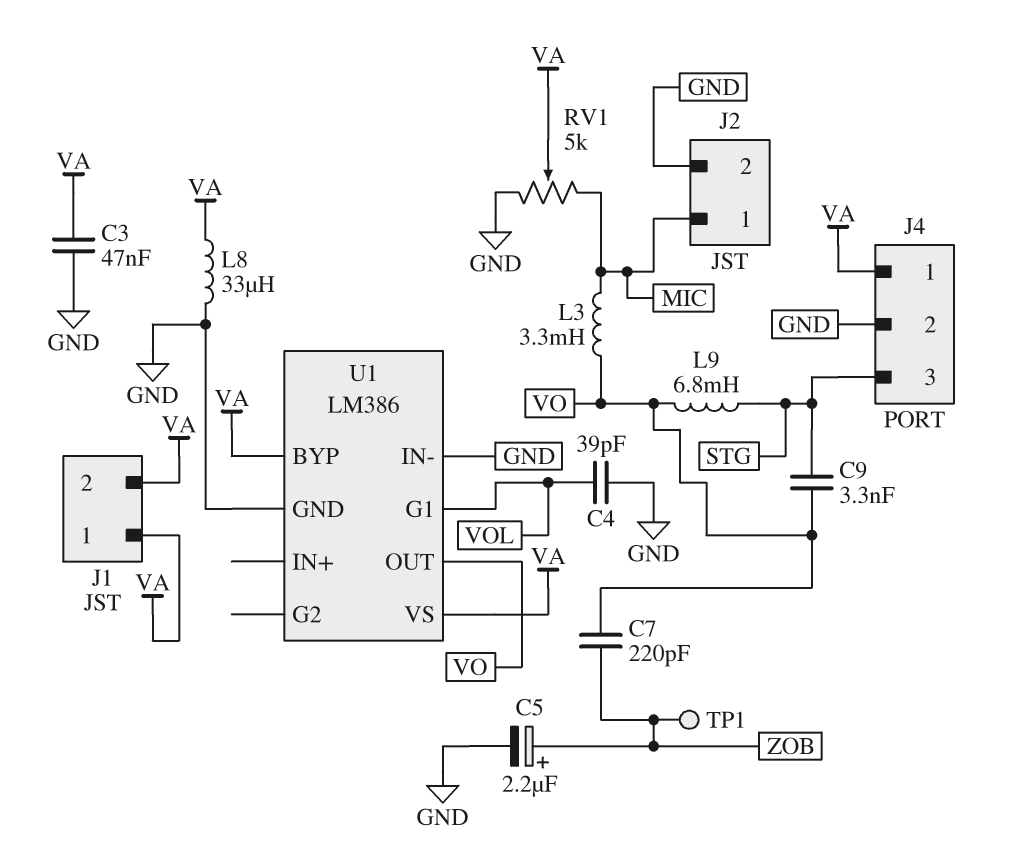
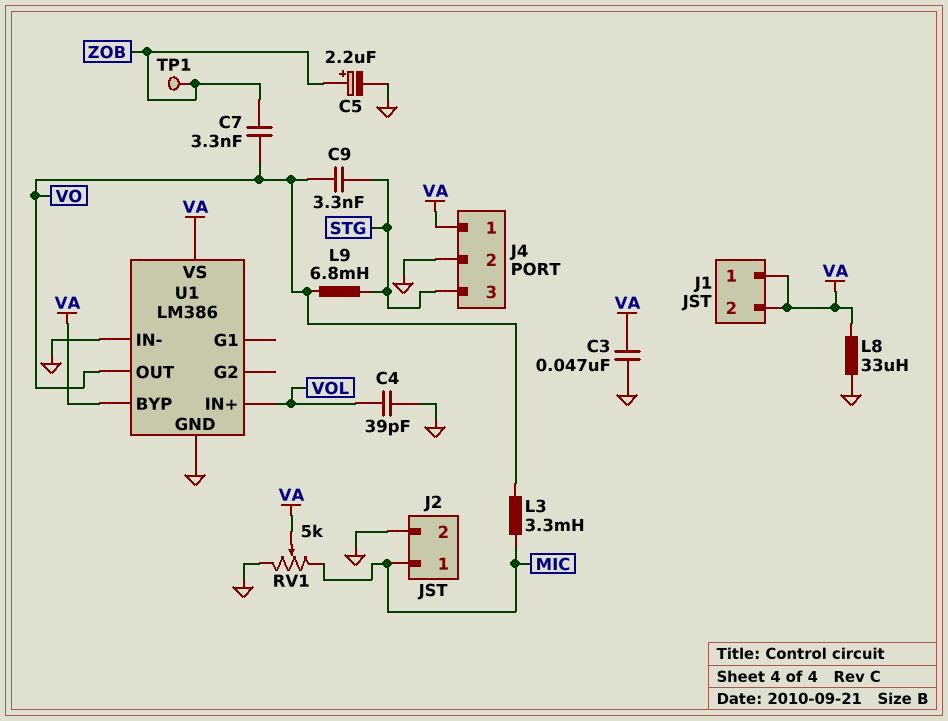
C7: 220pF (VO, ZOB) -> 3.3nF (VO, ZOB)
U1 pin G1: VOL -> none
U1 pin IN+: none -> VOL

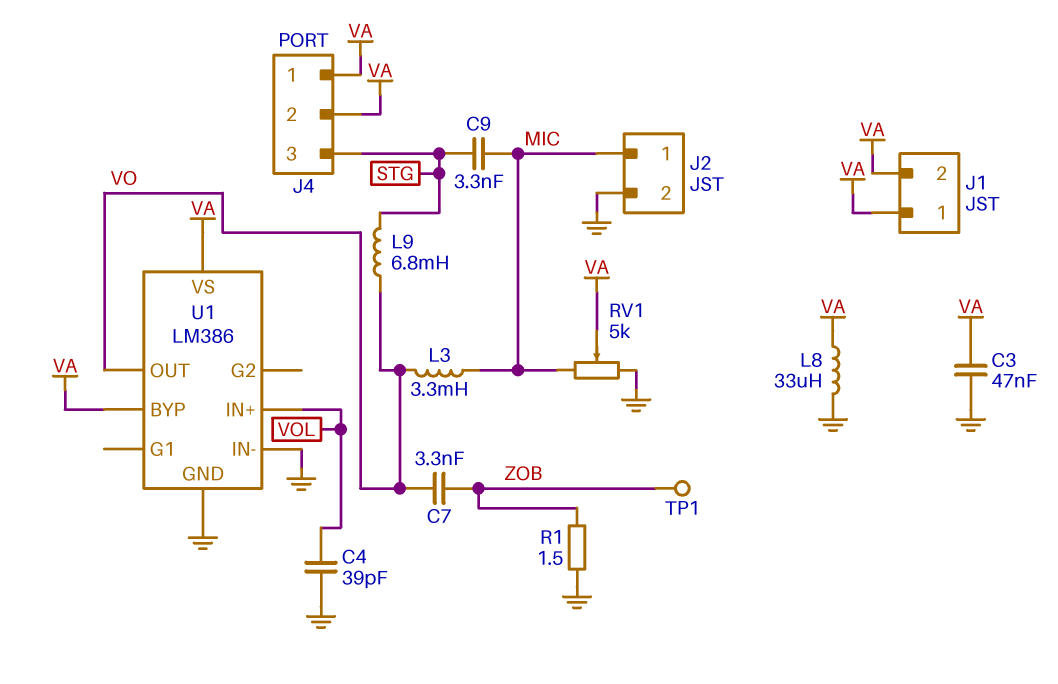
C5: 2.2uF (plus ZOB, minus GND) -> none
C9: 3.3nF (STG, VO) -> 3.3nF (MIC, STG)
J4 pin 2: GND -> VA
R1: none -> 1.5 (GND, ZOB)

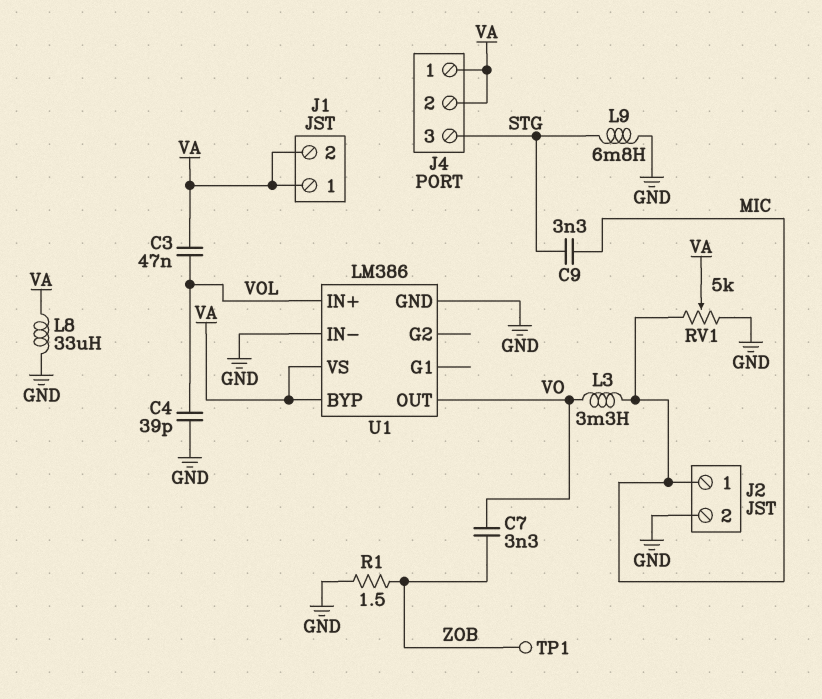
C3: 47nF (GND, VA) -> 47nF (VA, VOL)
L9: 6.8mH (STG, VO) -> 6.8mH (GND, STG)

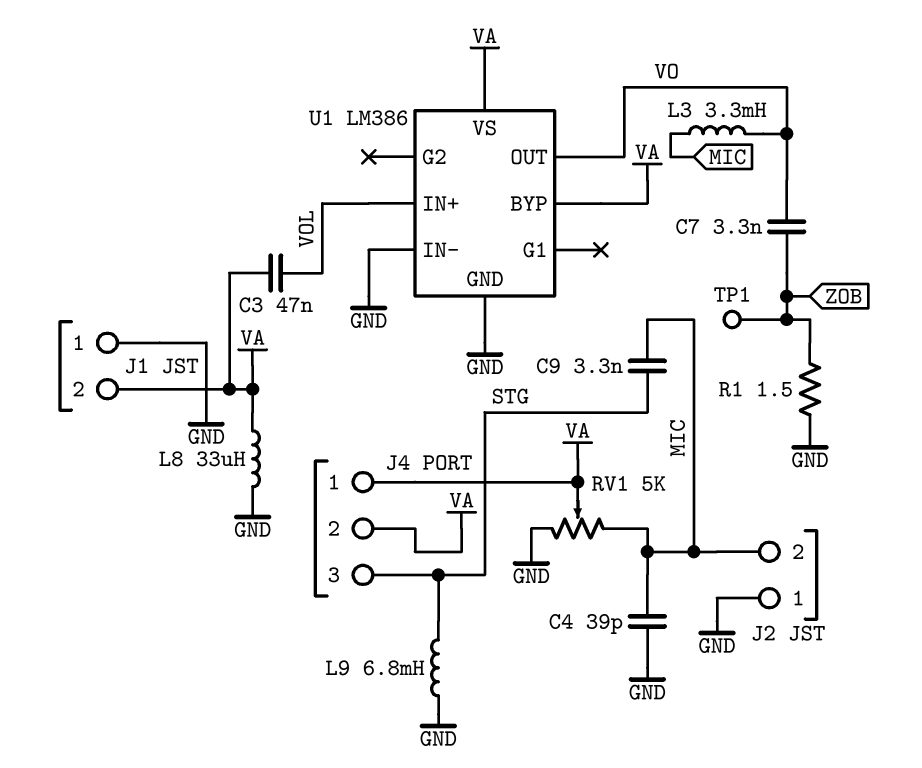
C4: 39pF (GND, VOL) -> 39pF (GND, MIC)
J1 pin 1: VA -> GND
J2 pin 1: MIC -> GND
J2 pin 2: GND -> MIC

